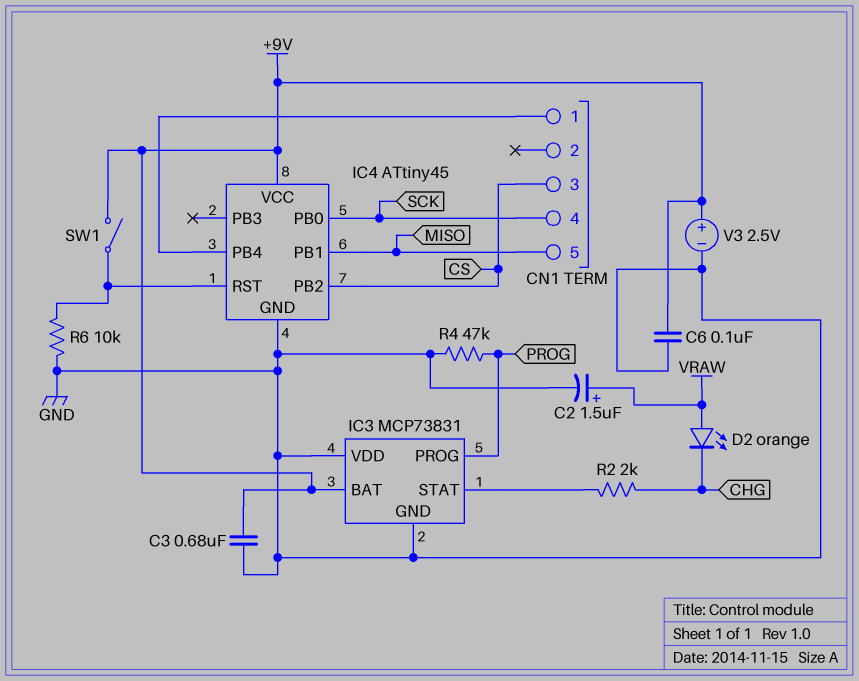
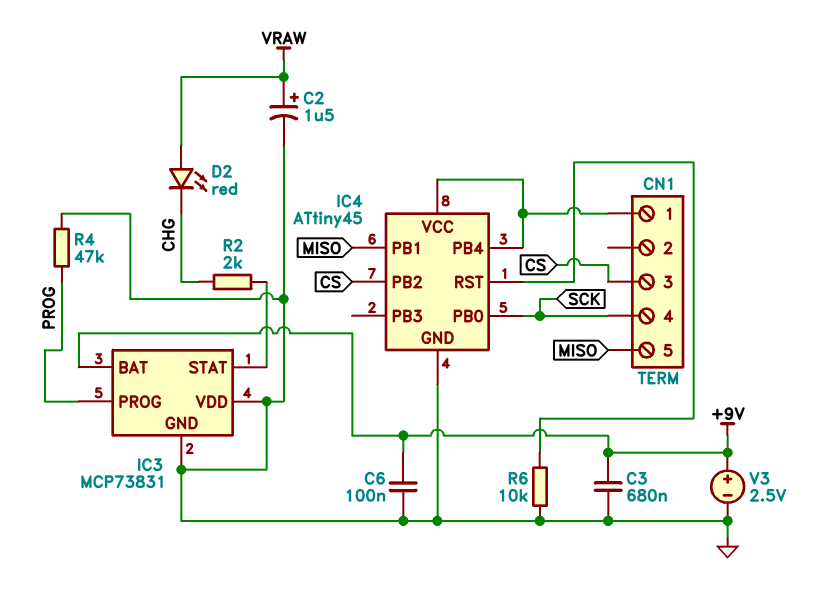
D2: LED orange (A VRAW, K CHG) -> LED red (A VRAW, K CHG)
IC4 pin VCC: +9V -> CN1/1
SW1: switch (+9V, IC4/RST) -> none

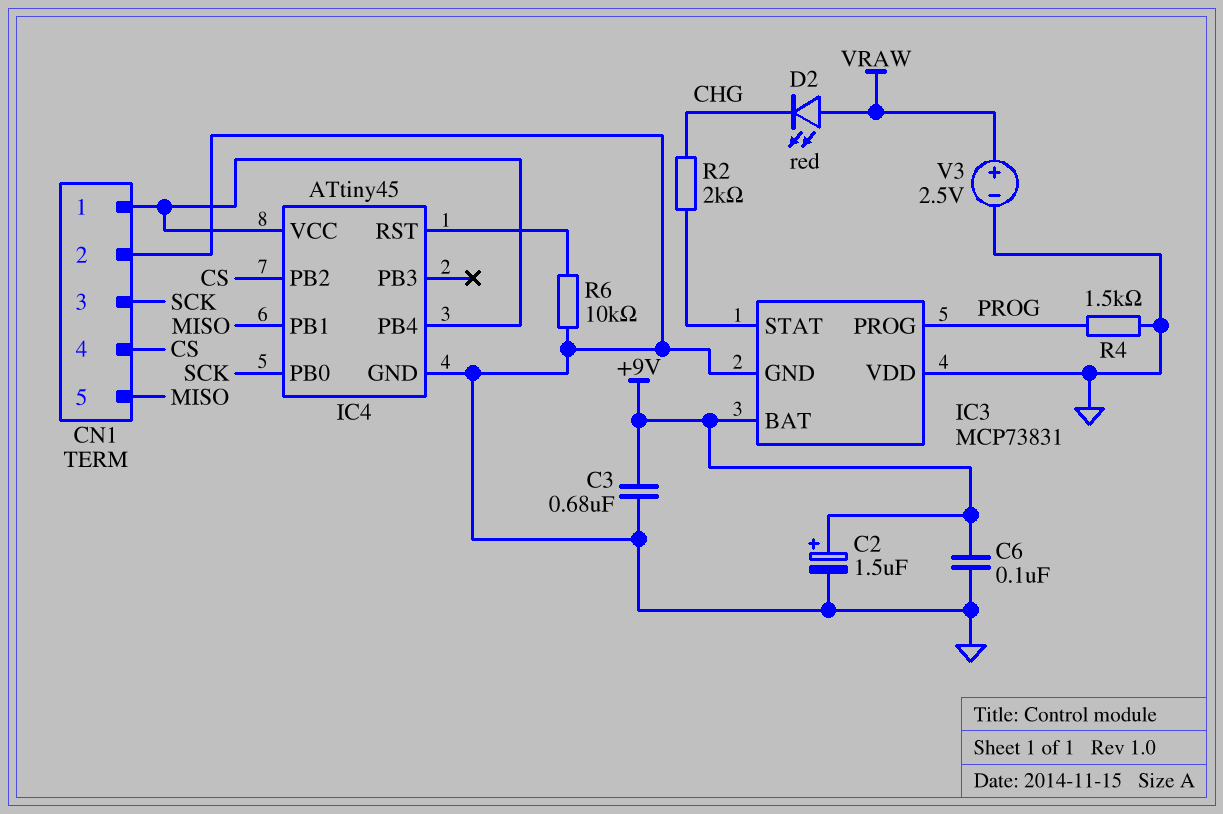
C2: 1.5uF (plus VRAW, minus GND) -> 1.5uF (plus +9V, minus GND)
CN1 pin 2: none -> GND
CN1 pin 3: CS -> SCK
CN1 pin 4: SCK -> CS
R4: 47k (GND, PROG) -> 1.5k (GND, PROG)
V3: 2.5V (plus +9V, minus GND) -> 2.5V (plus VRAW, minus GND)

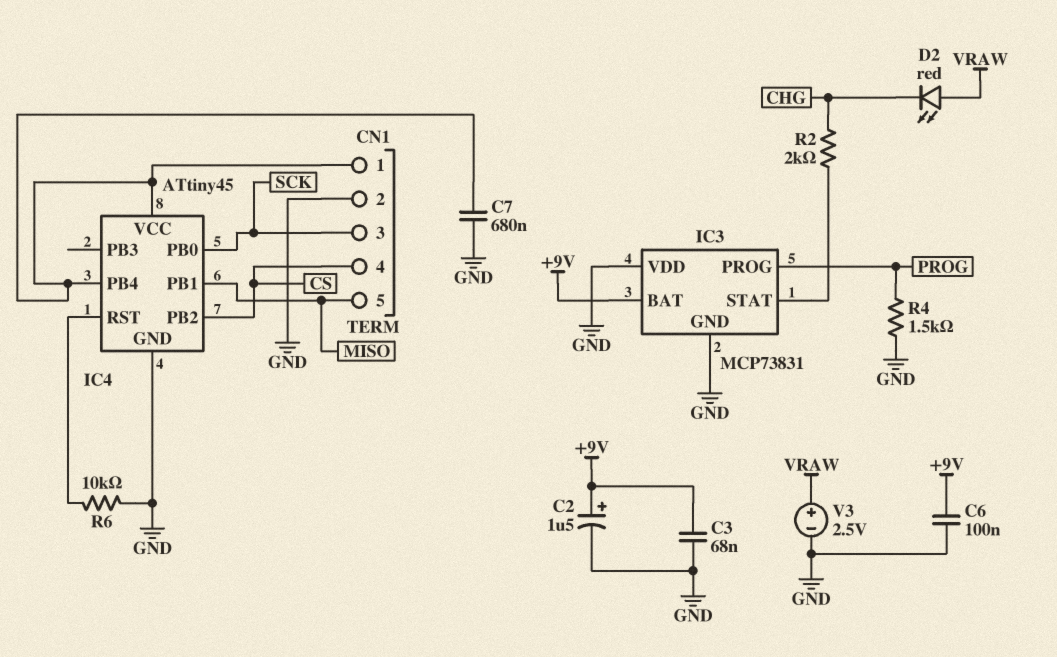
C3: 680nF (+9V, GND) -> 68nF (+9V, GND)
C7: none -> 680nF (CN1/1, GND)

